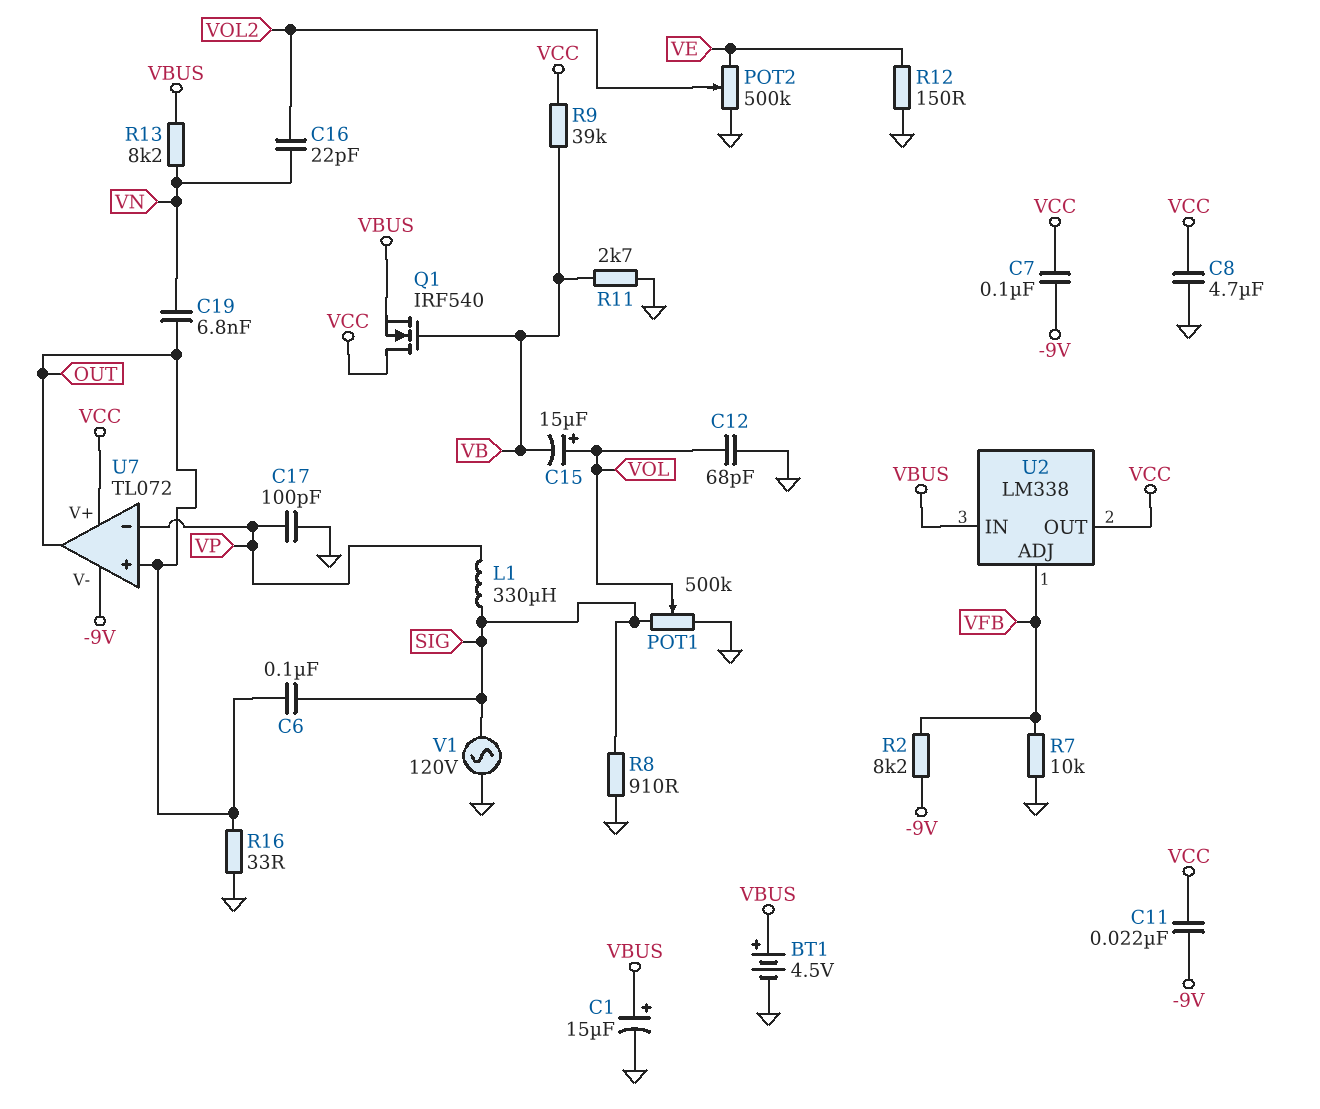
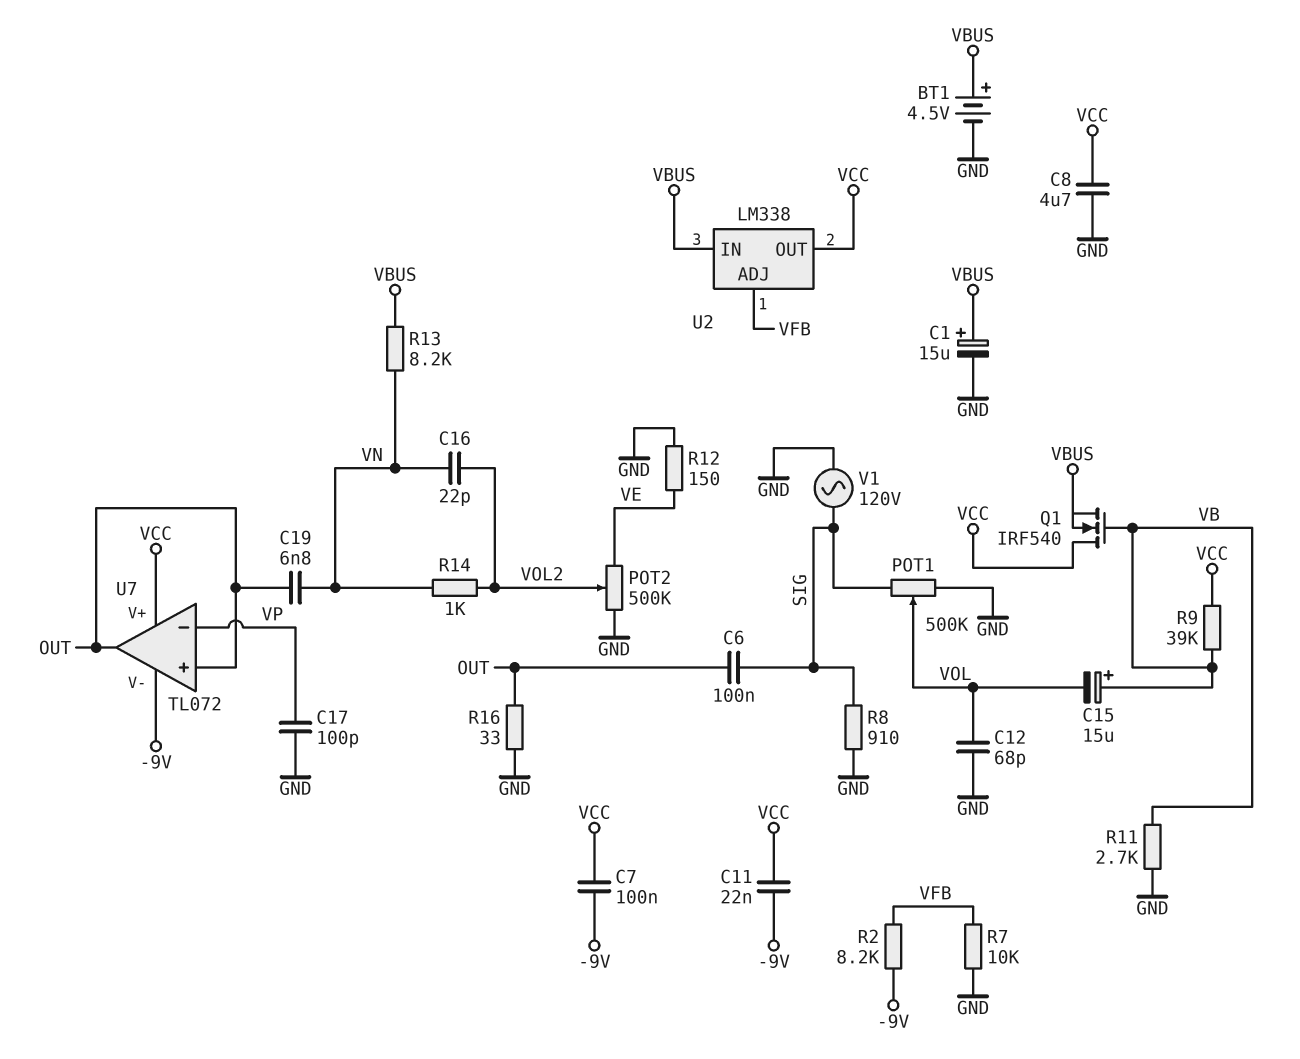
C15: 15uF (plus VOL, minus VB) -> 15uF (plus VB, minus VOL)
L1: 330uH (SIG, VP) -> none
R14: none -> 1k (VN, VOL2)

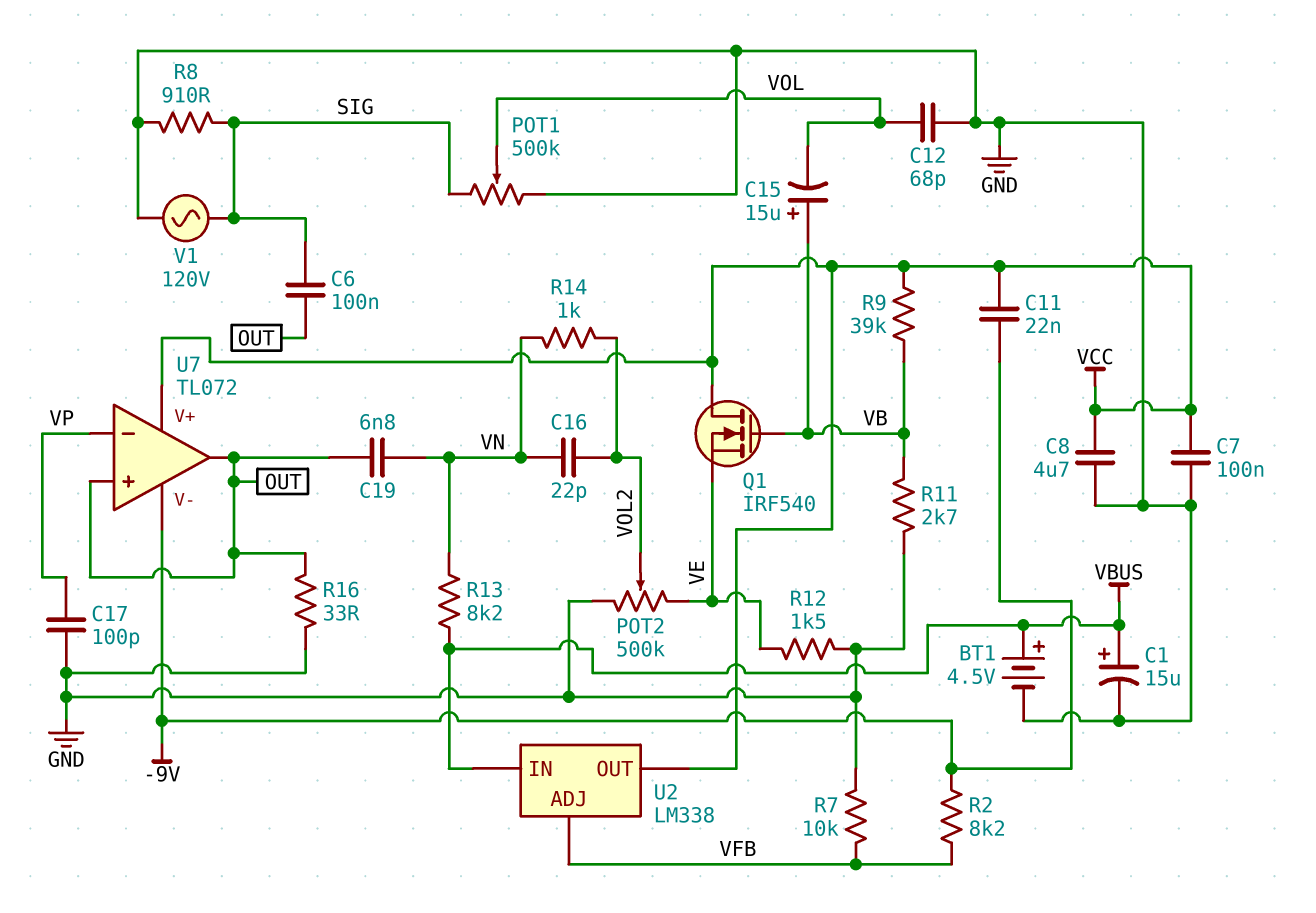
C7: 100nF (-9V, VCC) -> 100nF (GND, VCC)
Q1: NMOS IRF540 (G VB, D VCC, S VBUS) -> NMOS IRF540 (G VB, D VCC, S VE)
R12: 150 (GND, VE) -> 1.5k (GND, VE)

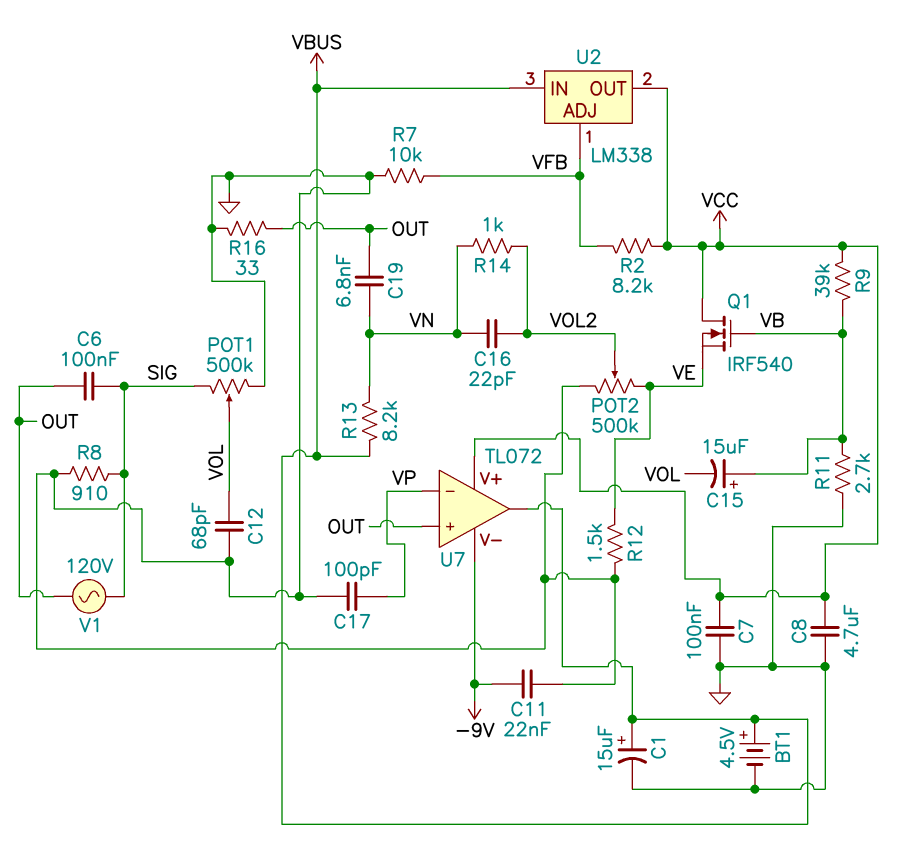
C11: 22nF (-9V, VCC) -> 22nF (-9V, GND)
R2: 8.2k (-9V, VFB) -> 8.2k (VCC, VFB)
U7 pin out: OUT -> VBUS
V1: AC 120V (GND, SIG) -> AC 120V (OUT, SIG)

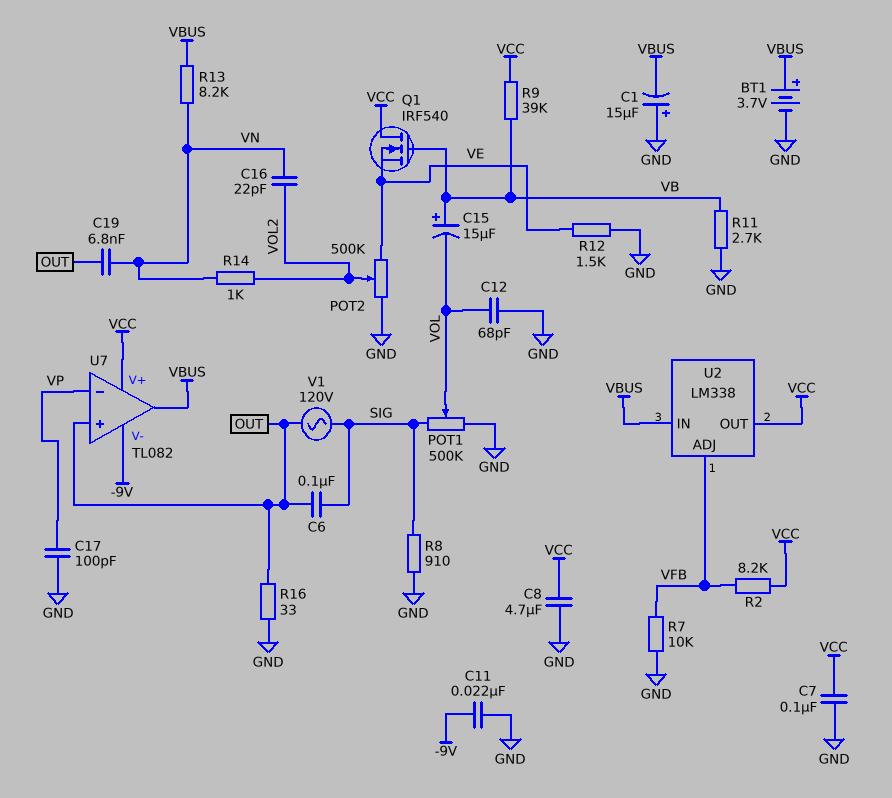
BT1: 4.5V (plus VBUS, minus GND) -> 3.7V (plus VBUS, minus GND)
C1: 15uF (plus VBUS, minus GND) -> 15uF (plus GND, minus VBUS)
U7: TL072 -> TL082

